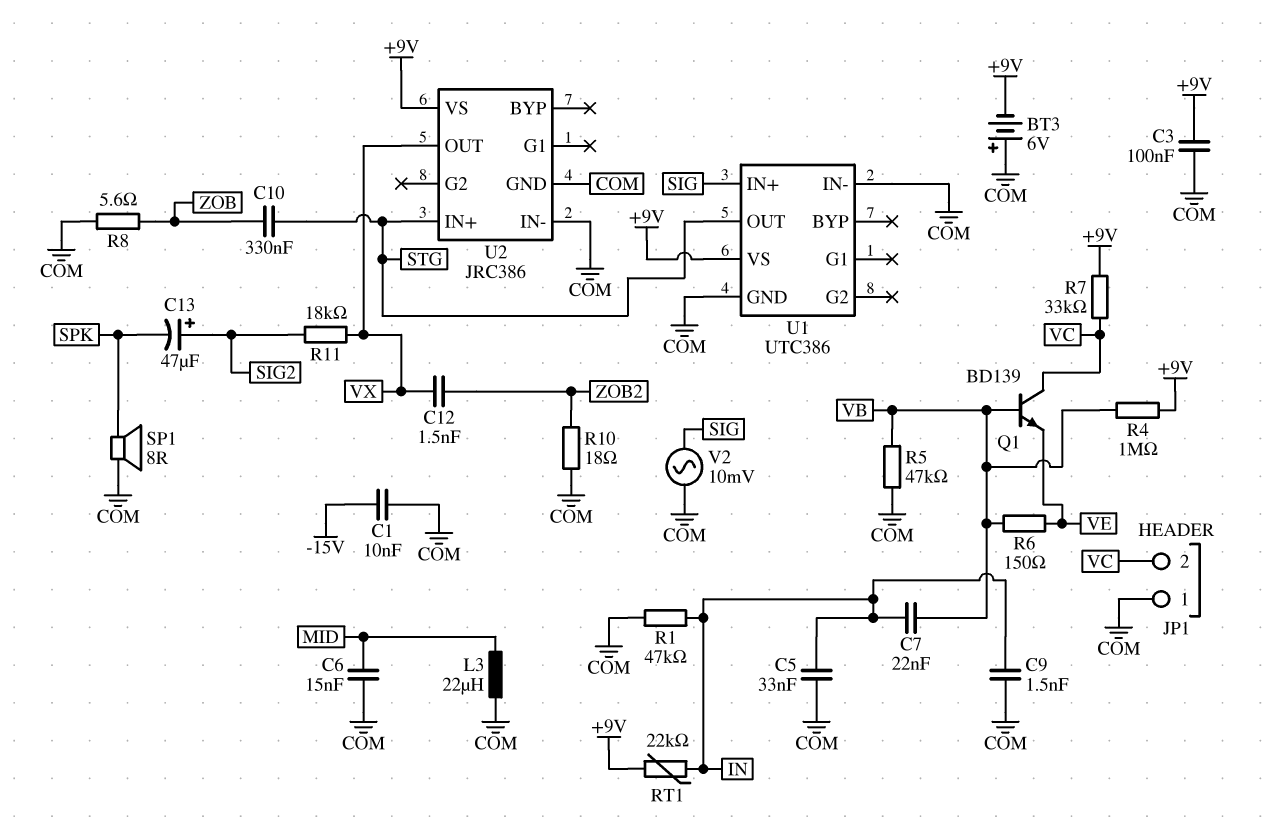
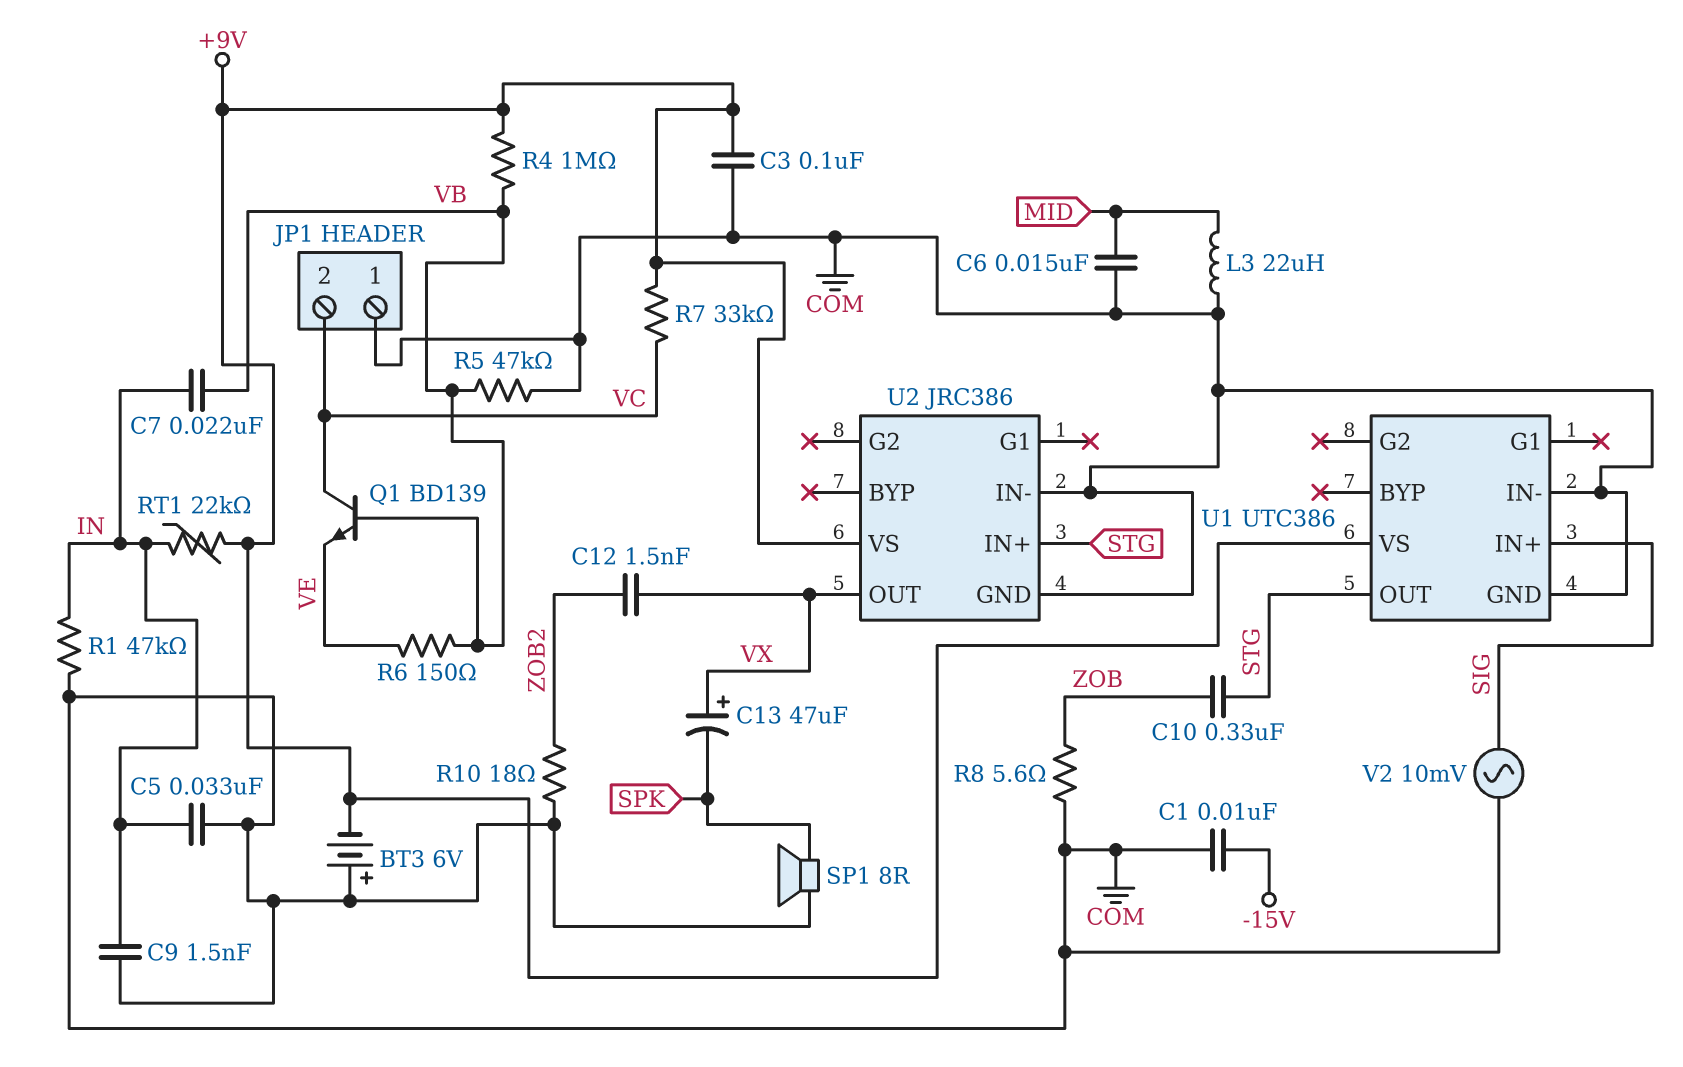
C13: 47uF (plus SIG2, minus SPK) -> 47uF (plus VX, minus SPK)
R11: 18k (SIG2, VX) -> none

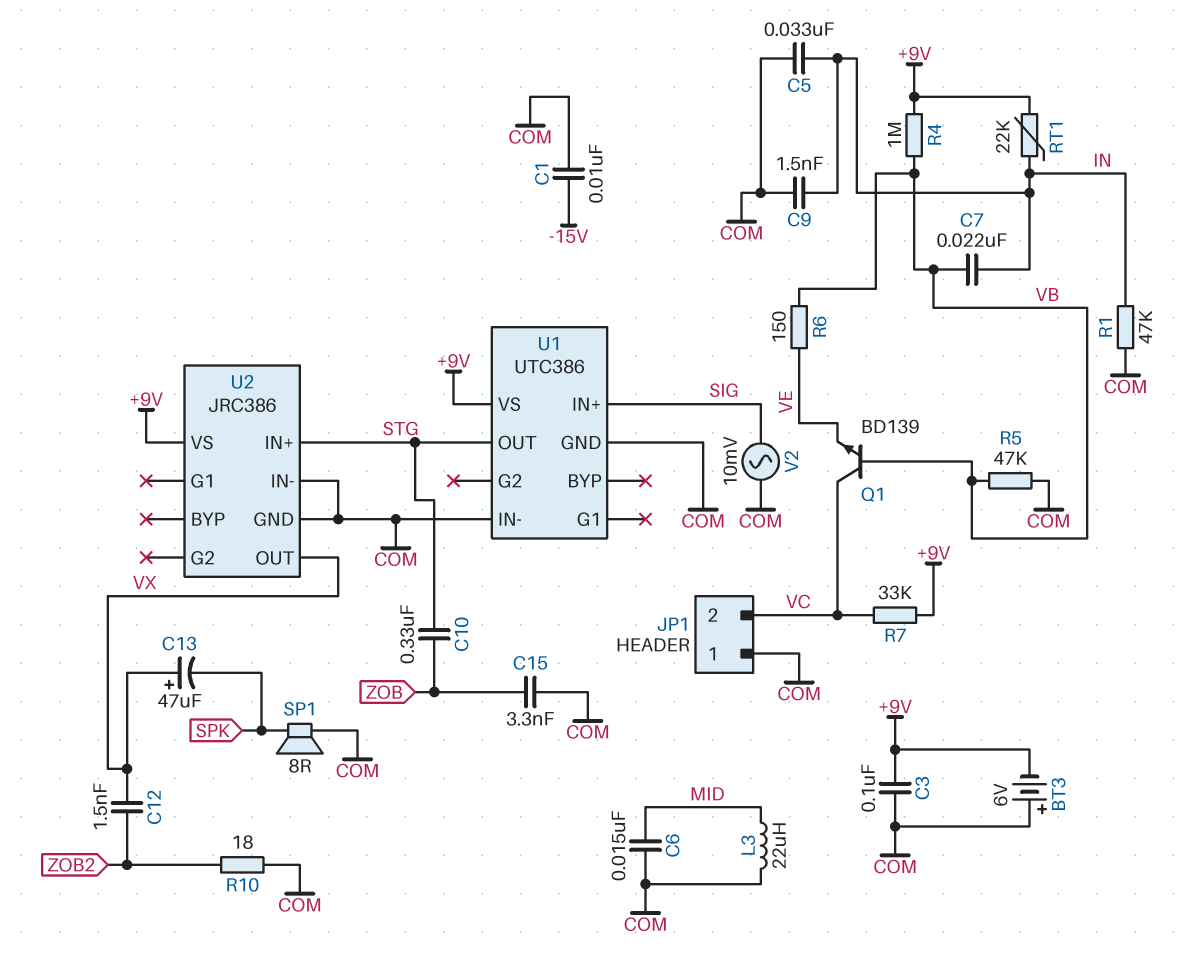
C15: none -> 3.3nF (COM, ZOB)
R8: 5.6 (COM, ZOB) -> none

